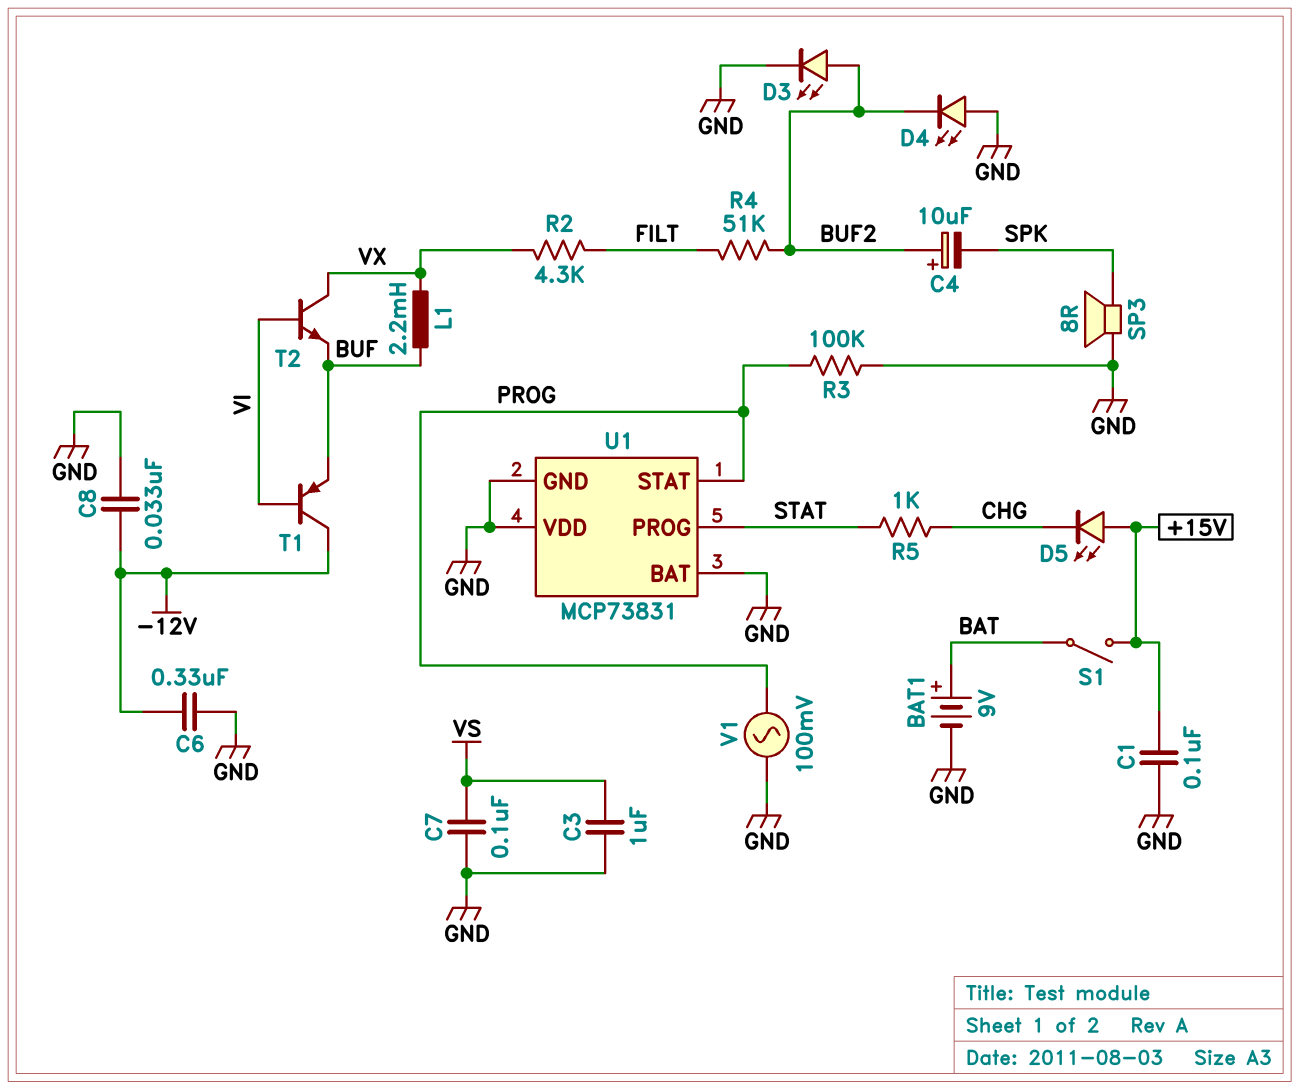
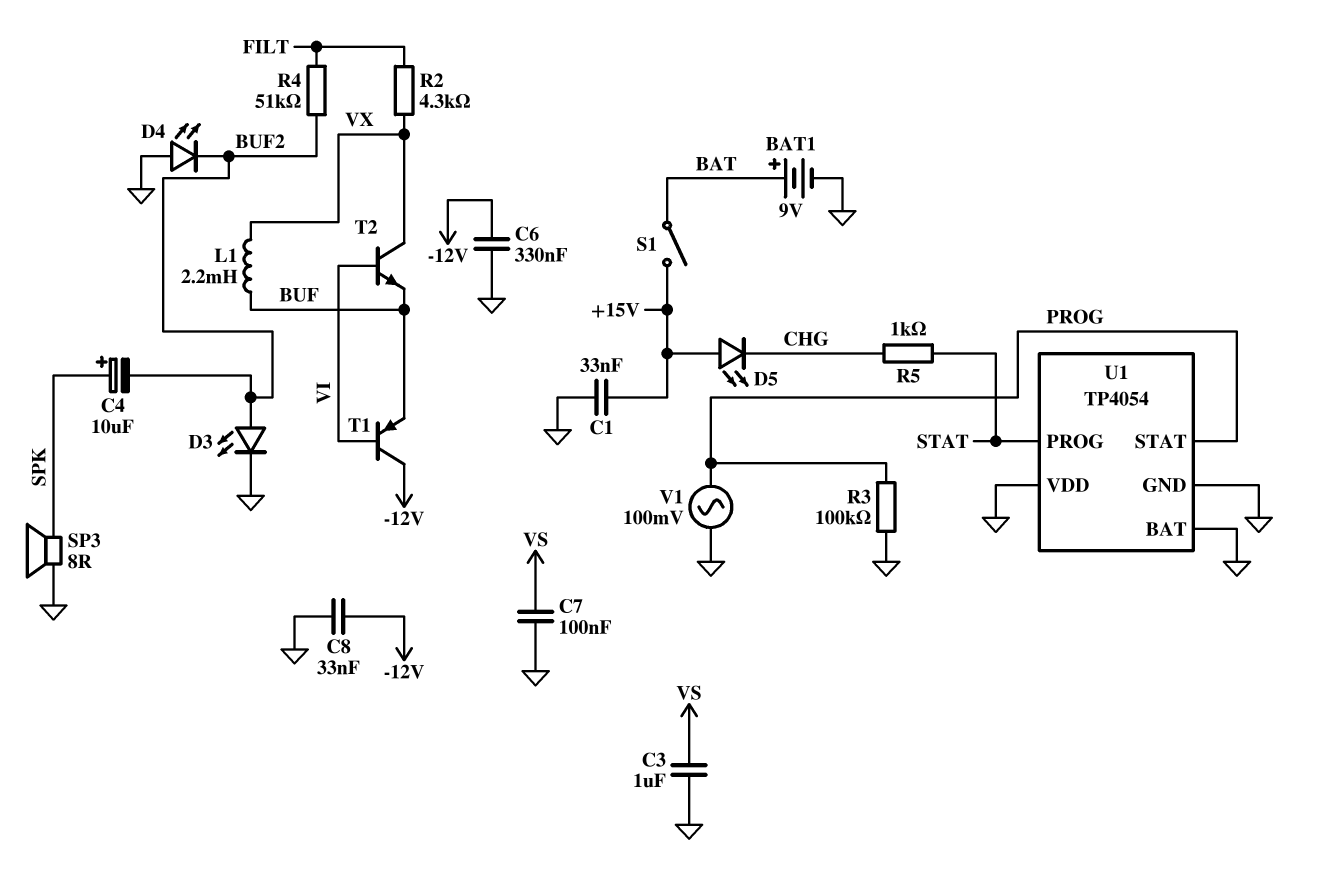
C1: 100nF (+15V, GND) -> 33nF (+15V, GND)
C4: 10uF (plus BUF2, minus SPK) -> 10uF (plus SPK, minus BUF2)
U1: MCP73831 -> TP4054

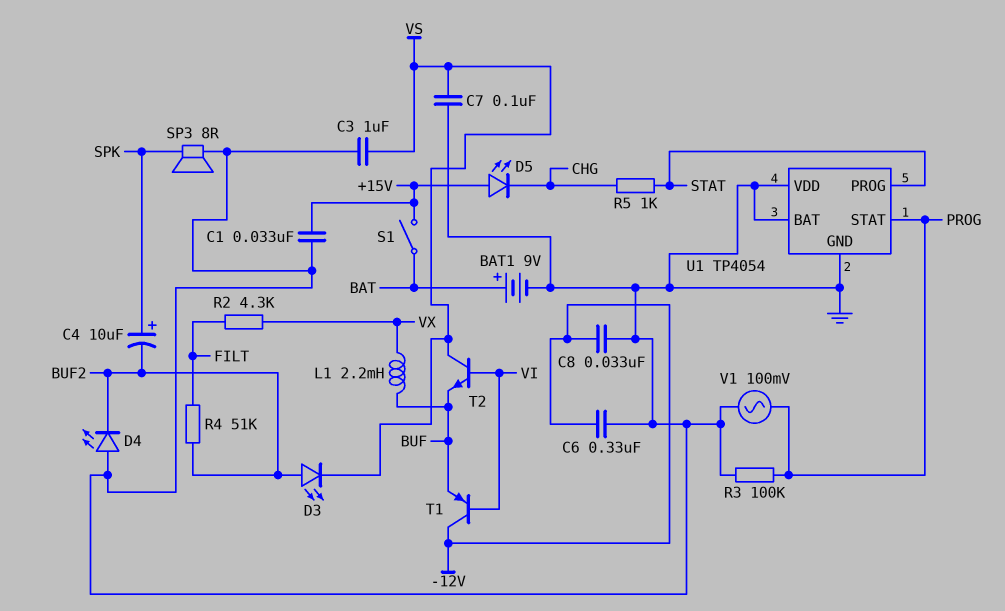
D3: LED (A BUF2, K GND) -> LED (A BUF2, K VS)
T2: NPN (B VI, C VX, E BUF) -> NPN (B VI, C VS, E BUF)

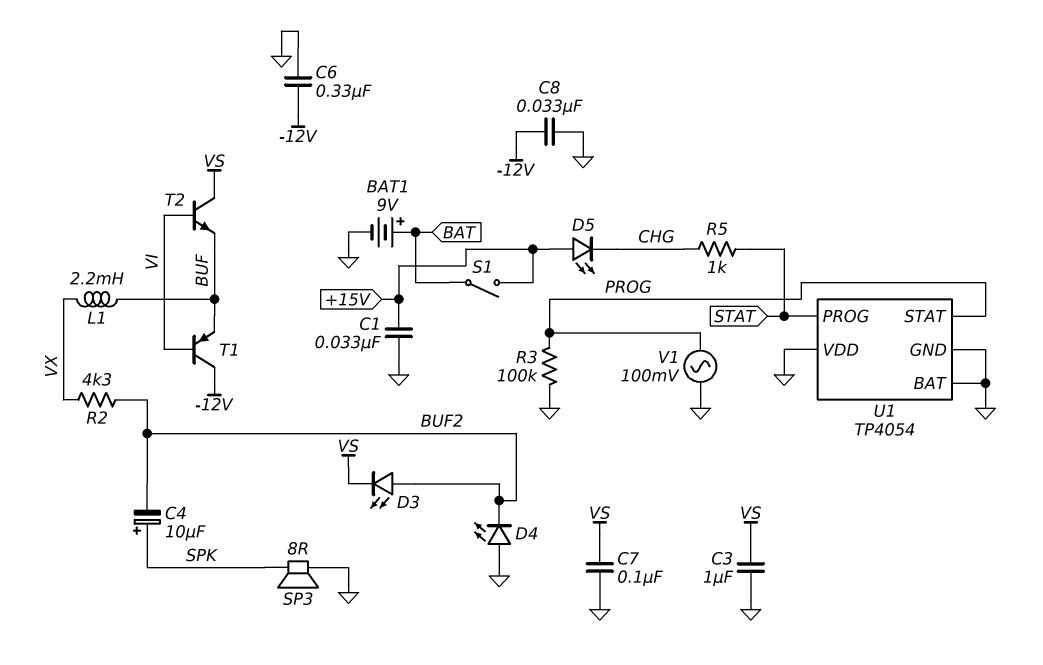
R2: 4.3k (FILT, VX) -> 4.3k (BUF2, VX)
R4: 51k (BUF2, FILT) -> none

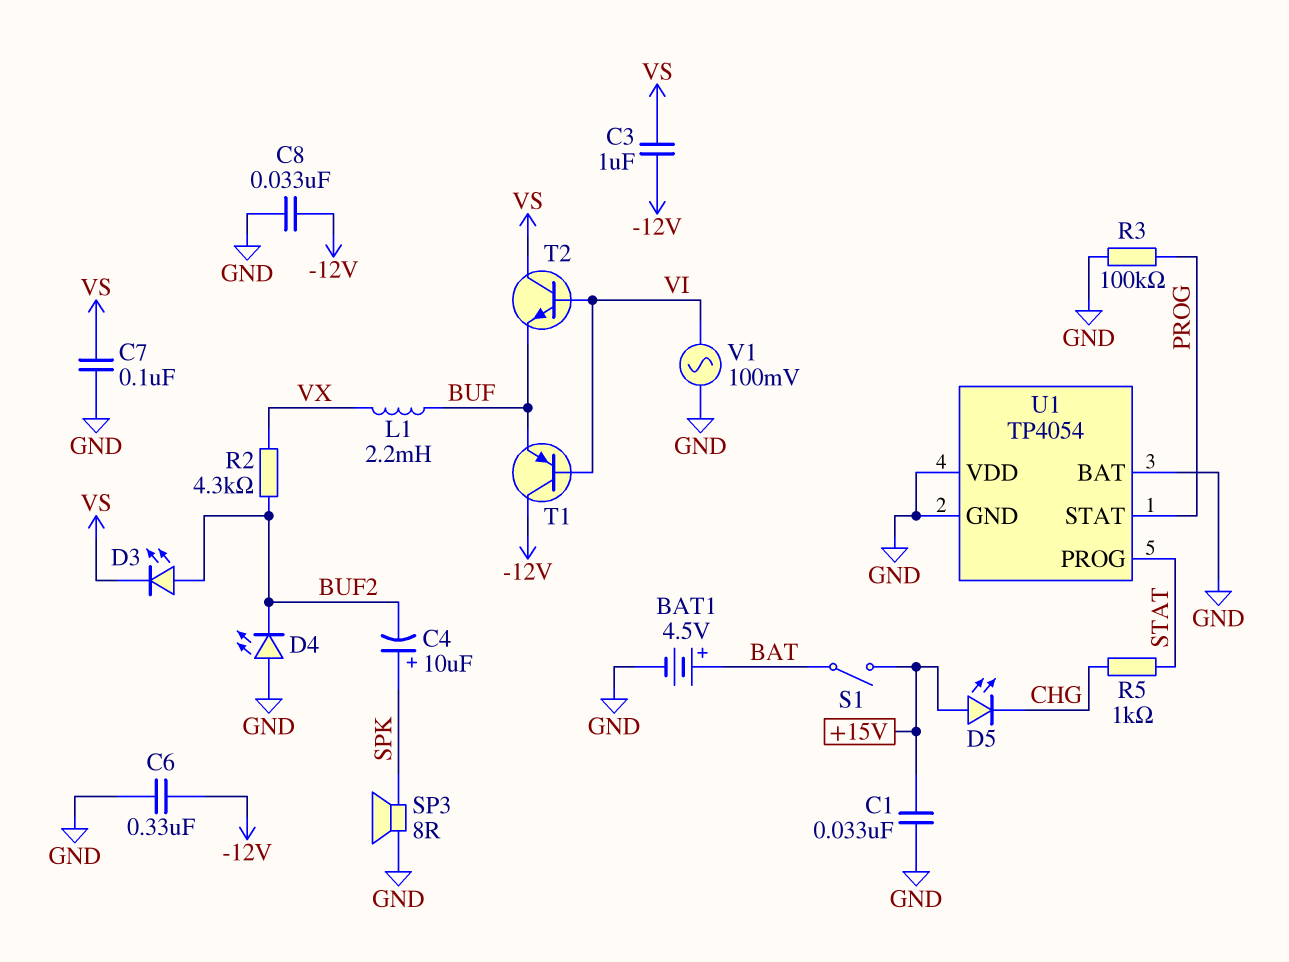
BAT1: 9V (plus BAT, minus GND) -> 4.5V (plus BAT, minus GND)
C3: 1uF (GND, VS) -> 1uF (-12V, VS)
V1: AC 100mV (GND, PROG) -> AC 100mV (GND, VI)

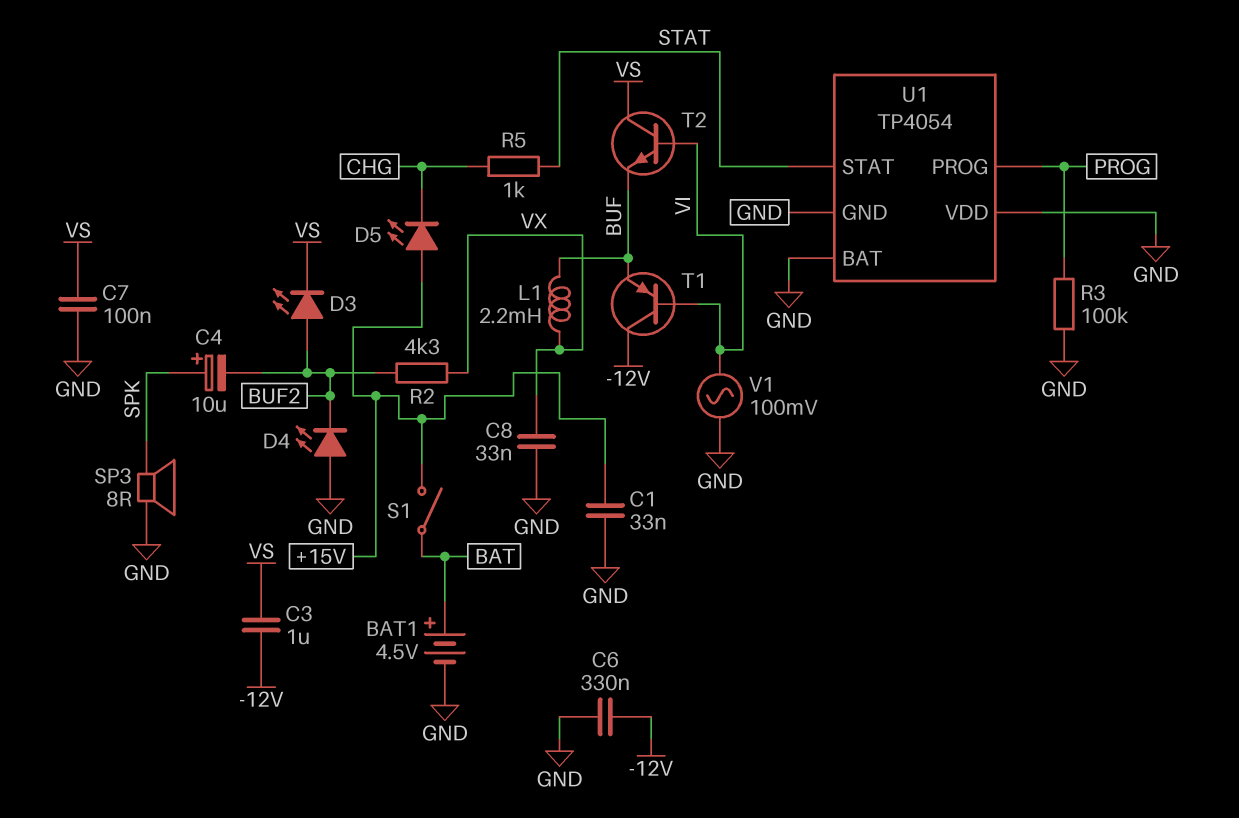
C8: 33nF (-12V, GND) -> 33nF (GND, VX)
U1 pin PROG: STAT -> PROG
U1 pin STAT: PROG -> STAT

